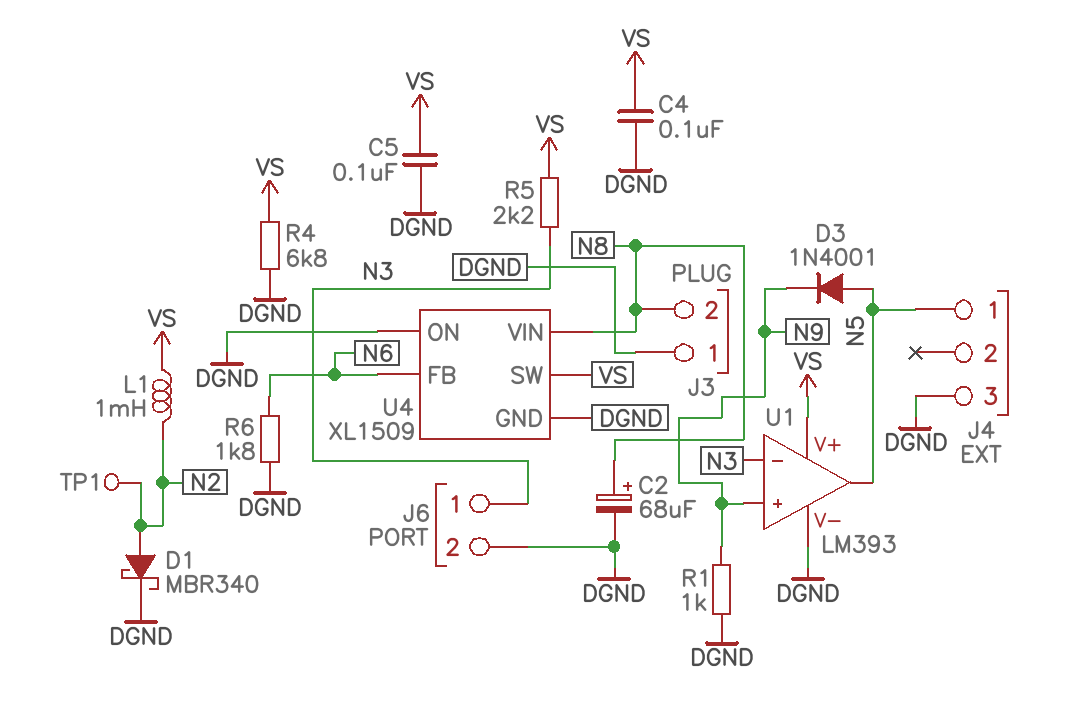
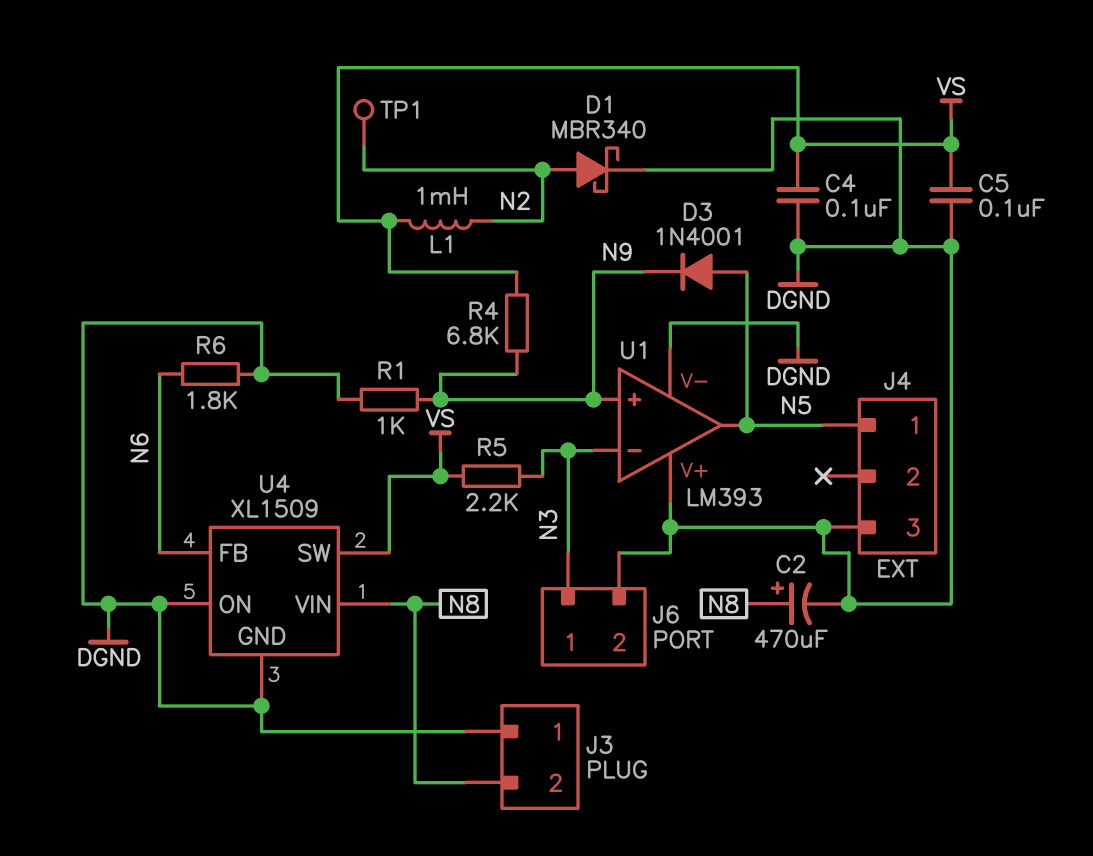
C2: 68uF (plus N8, minus DGND) -> 470uF (plus N8, minus DGND)
R4: 6.8k (DGND, VS) -> 6.8k (N9, VS)
U1 pin V+: VS -> DGND

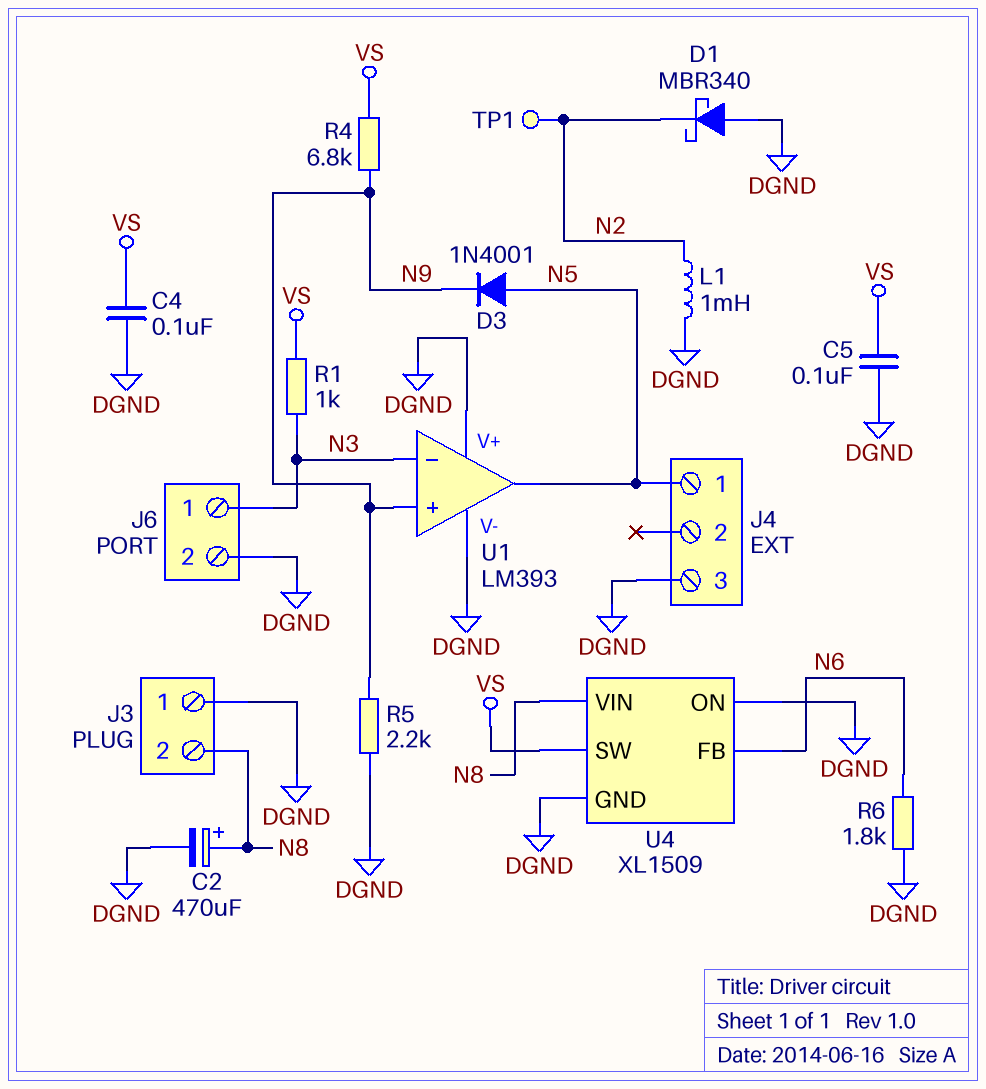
D1: schottky MBR340 (A N2, K DGND) -> schottky MBR340 (A DGND, K N2)
L1: 1mH (N2, VS) -> 1mH (DGND, N2)
R1: 1k (DGND, N9) -> 1k (N3, VS)
R5: 2.2k (N3, VS) -> 2.2k (DGND, N9)

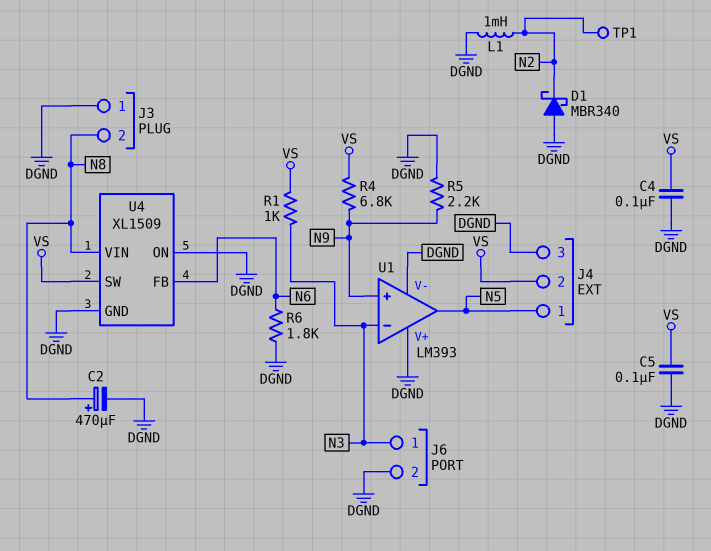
D3: diode 1N4001 (A N5, K N9) -> none
J4 pin 2: none -> VS

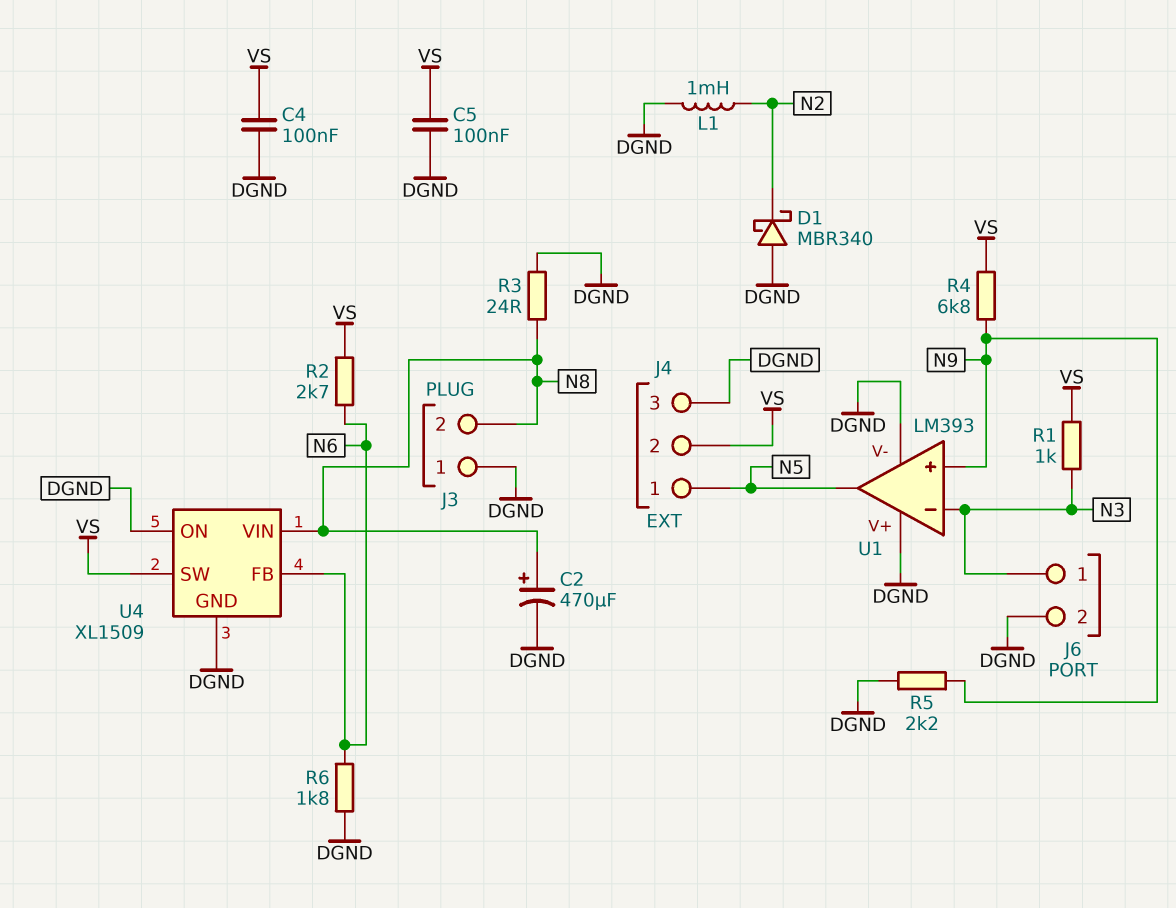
R2: none -> 2.7k (N6, VS)
R3: none -> 24 (DGND, N8)
TP1: test point (N2) -> none

